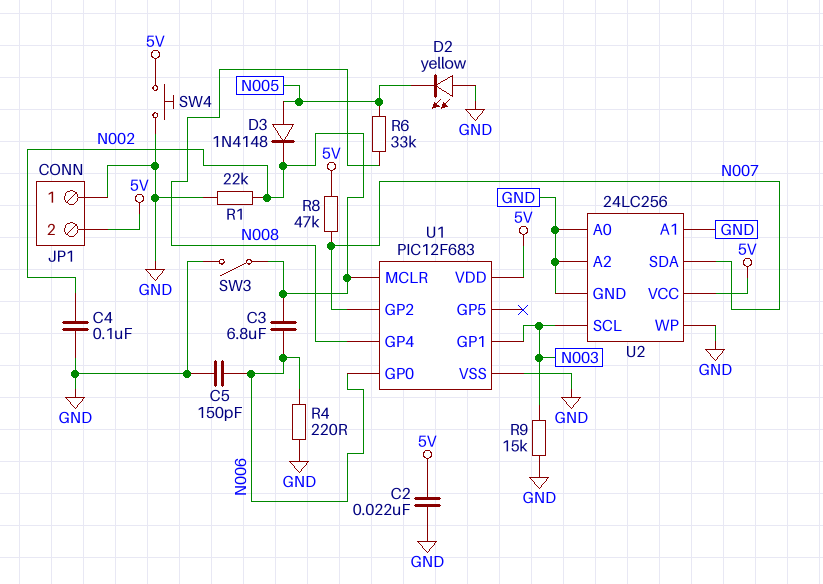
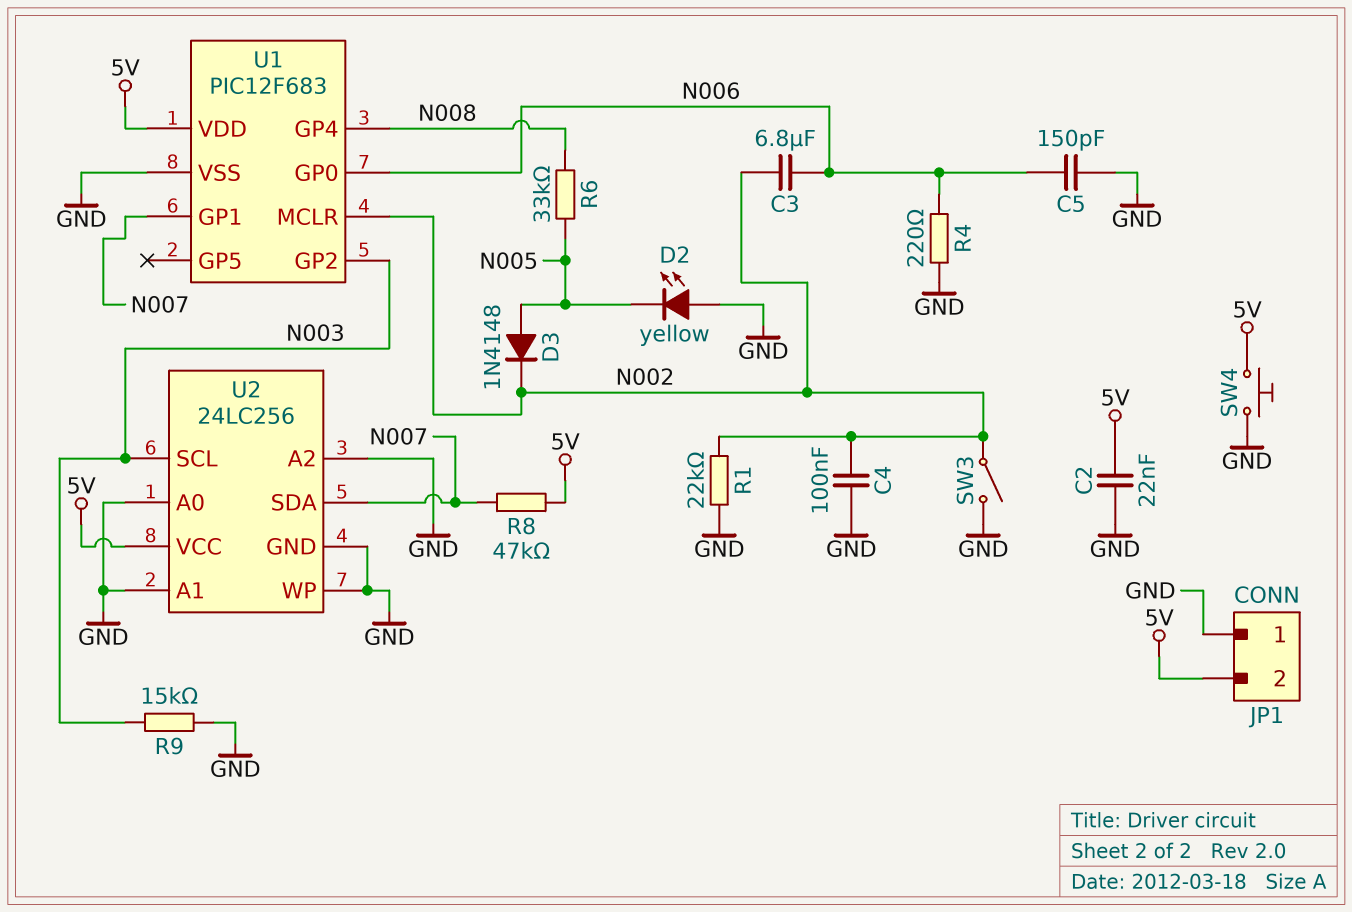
U1 pin GP1: N003 -> N007
U1 pin GP2: N007 -> N003

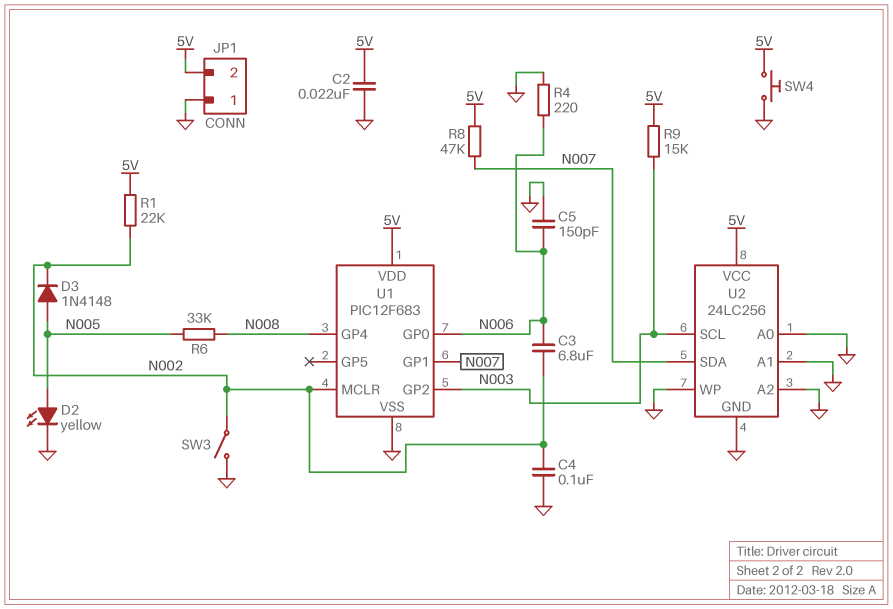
D2: LED yellow (A GND, K N005) -> LED yellow (A N005, K GND)
R1: 22k (GND, N002) -> 22k (5V, N002)
R9: 15k (GND, N003) -> 15k (5V, N003)

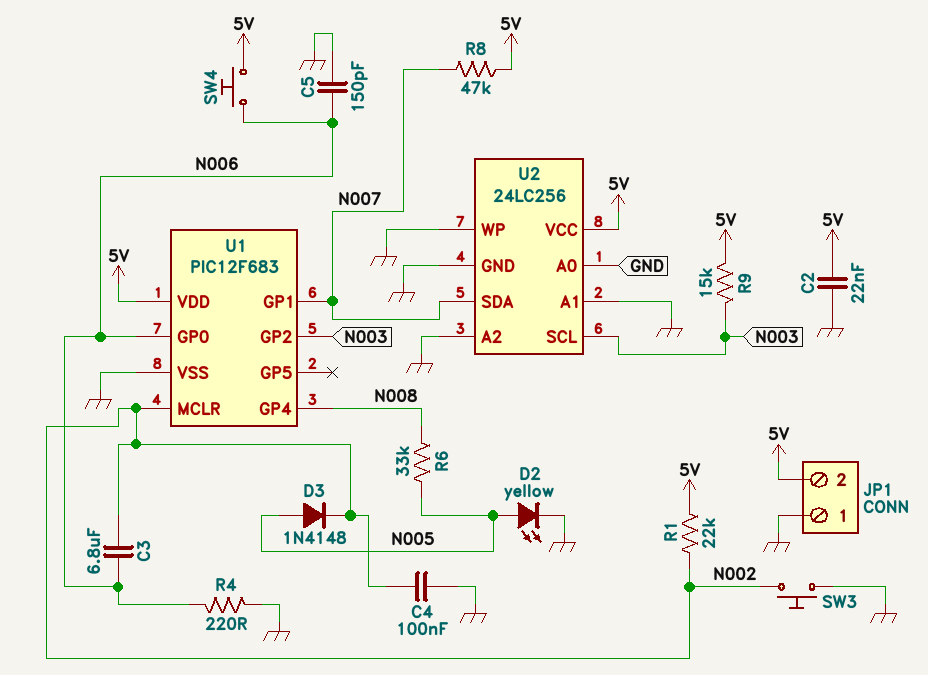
SW3: switch (GND, N002) -> button (GND, N002)
SW4: button (5V, GND) -> button (5V, N006)

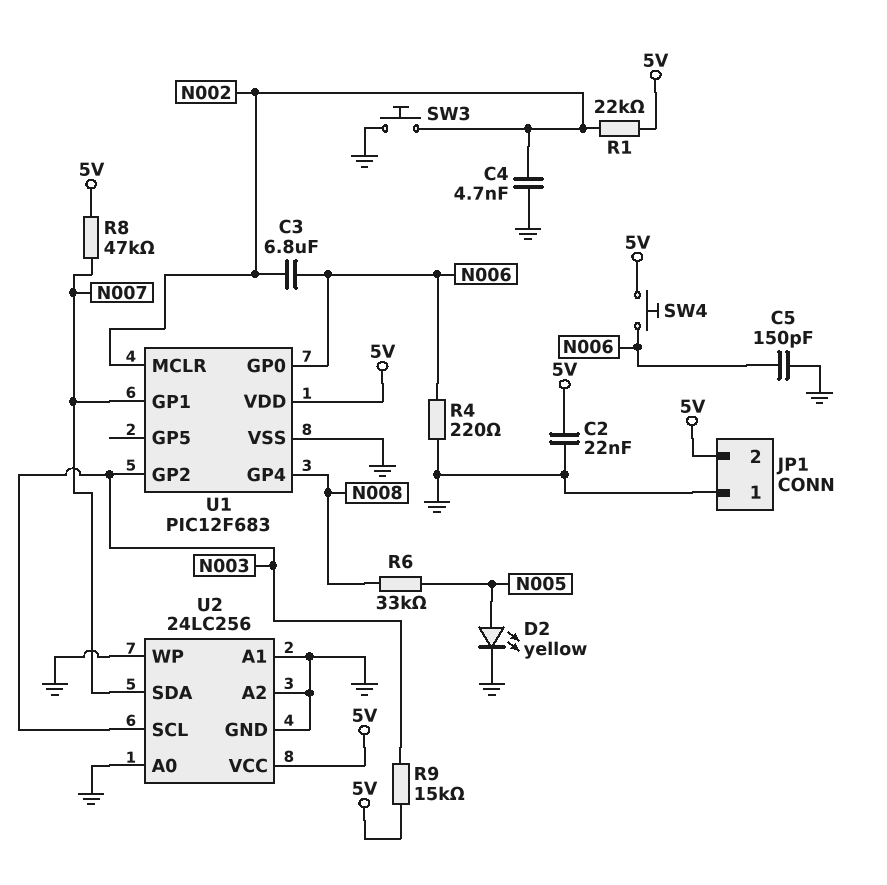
C4: 100nF (GND, N002) -> 4.7nF (GND, N002)
D3: diode 1N4148 (A N005, K N002) -> none

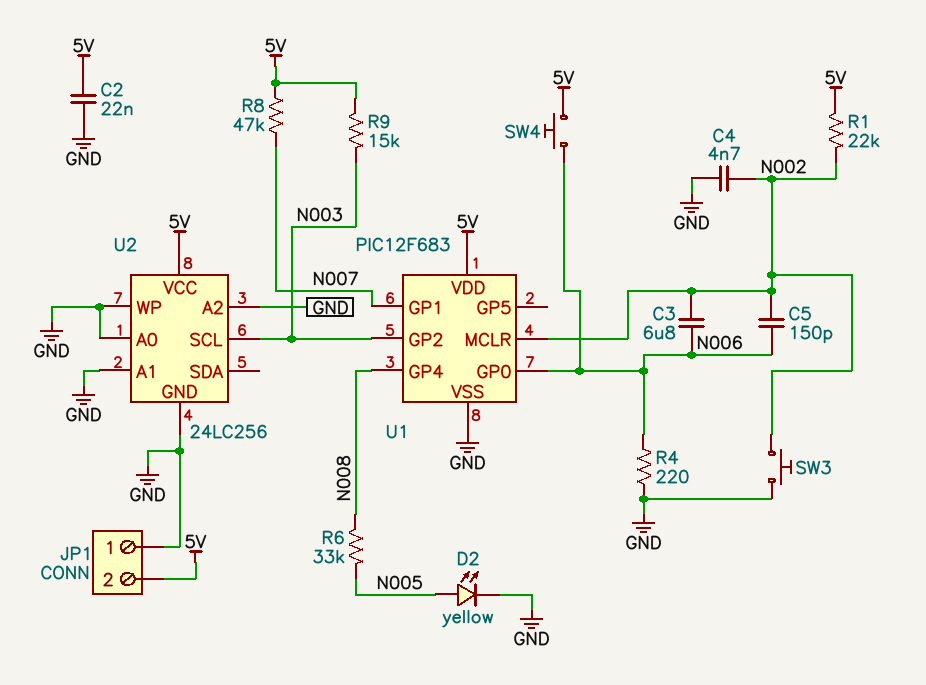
C5: 150pF (GND, N006) -> 150pF (N002, N006)
U2 pin SDA: N007 -> none

